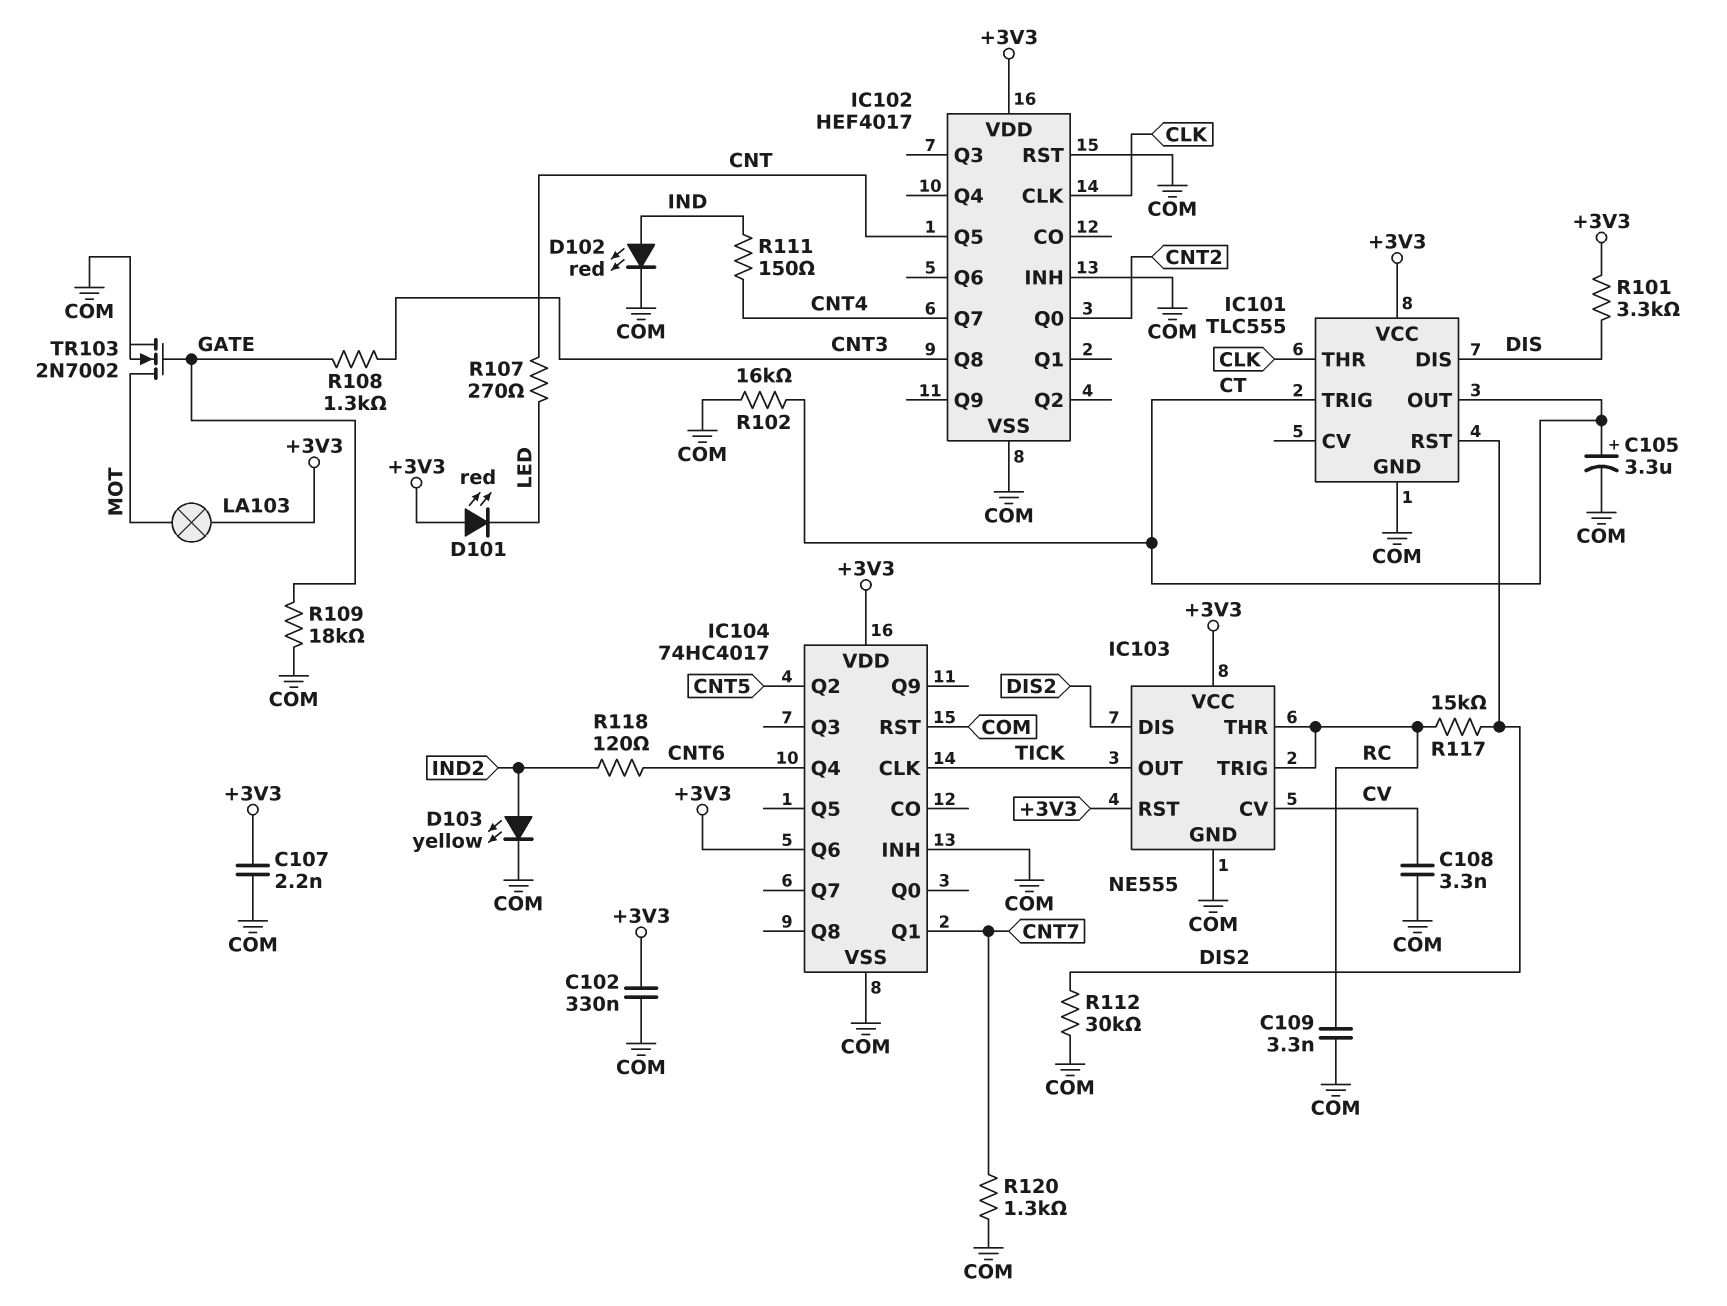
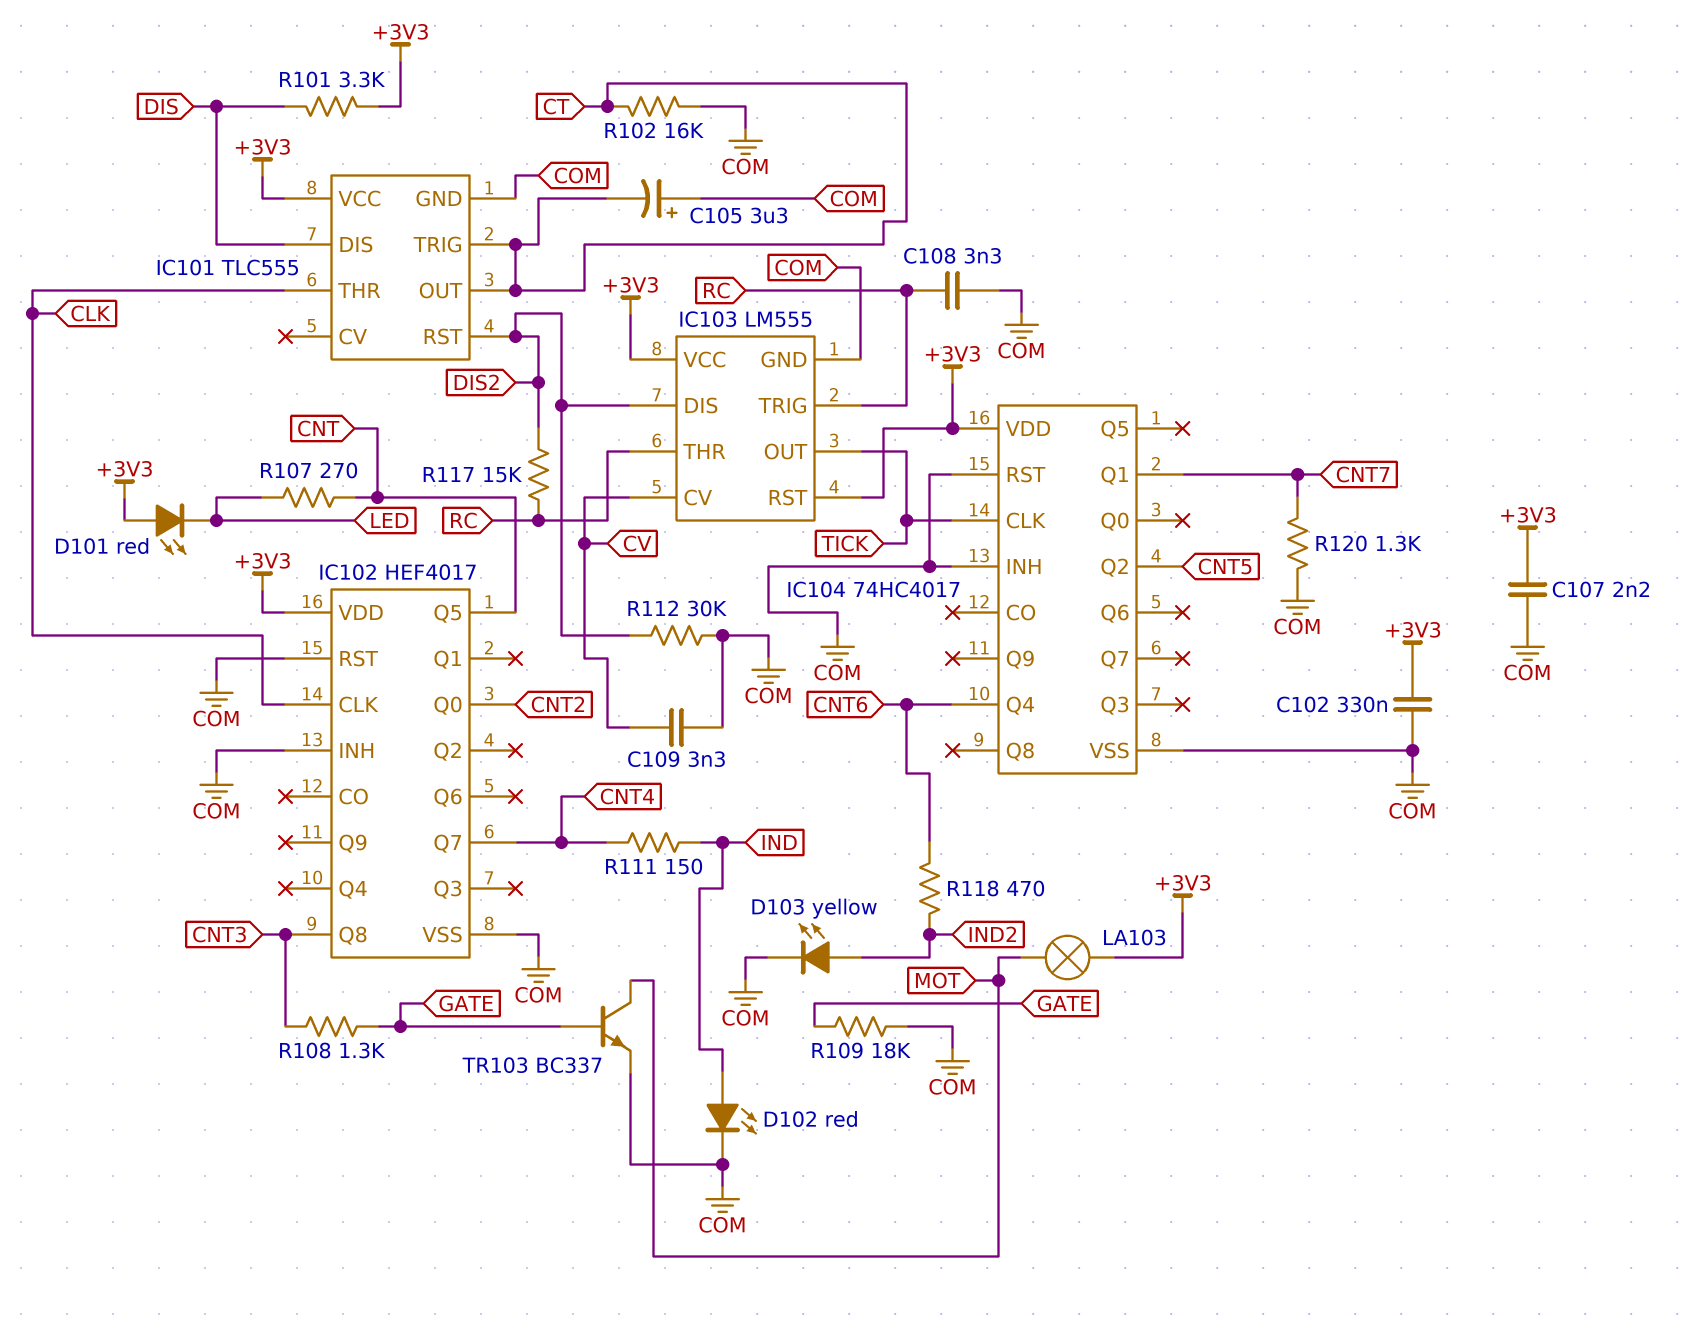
C105: 3.3uF (plus CT, minus COM) -> 3.3uF (plus COM, minus CT)
C108: 3.3nF (COM, CV) -> 3.3nF (COM, RC)
C109: 3.3nF (COM, RC) -> 3.3nF (COM, CV)
IC103: NE555 -> LM555
IC104 pin Q6: +3V3 -> none
R118: 120 (CNT6, IND2) -> 470 (CNT6, IND2)
TR103: NMOS 2N7002 (G GATE, D MOT, S COM) -> NPN BC337 (B GATE, C MOT, E COM)

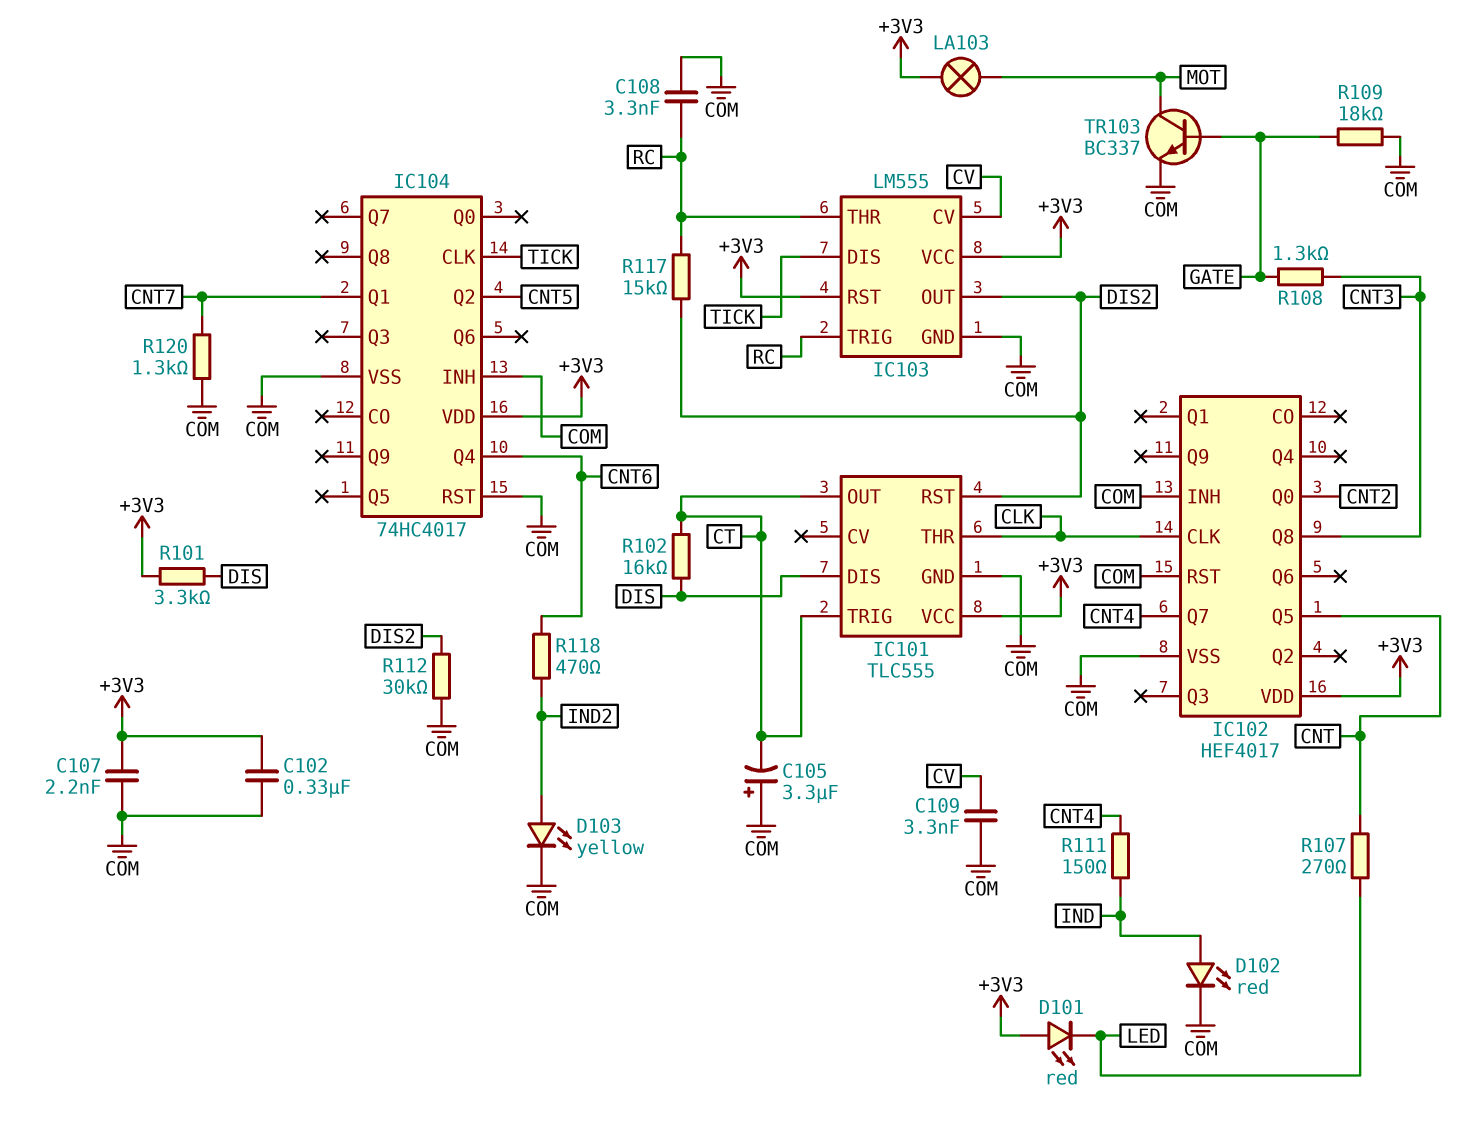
IC103 pin DIS: DIS2 -> TICK
IC103 pin OUT: TICK -> DIS2
R102: 16k (COM, CT) -> 16k (CT, DIS)

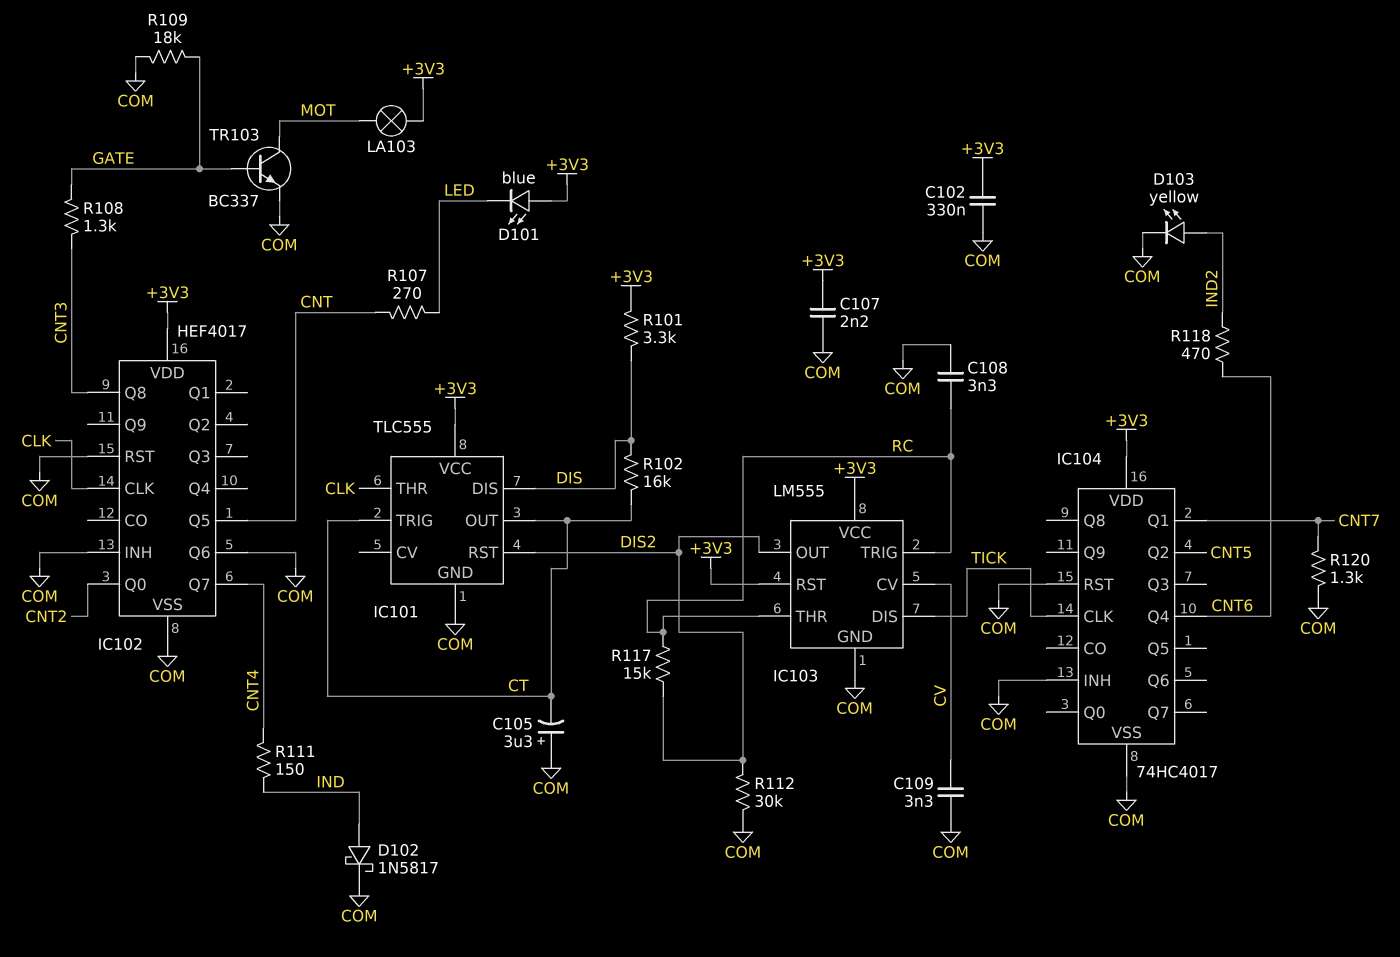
D101: LED red (A +3V3, K LED) -> LED blue (A +3V3, K LED)
D102: LED red (A IND, K COM) -> schottky 1N5817 (A IND, K COM)
IC102 pin Q6: none -> COM

